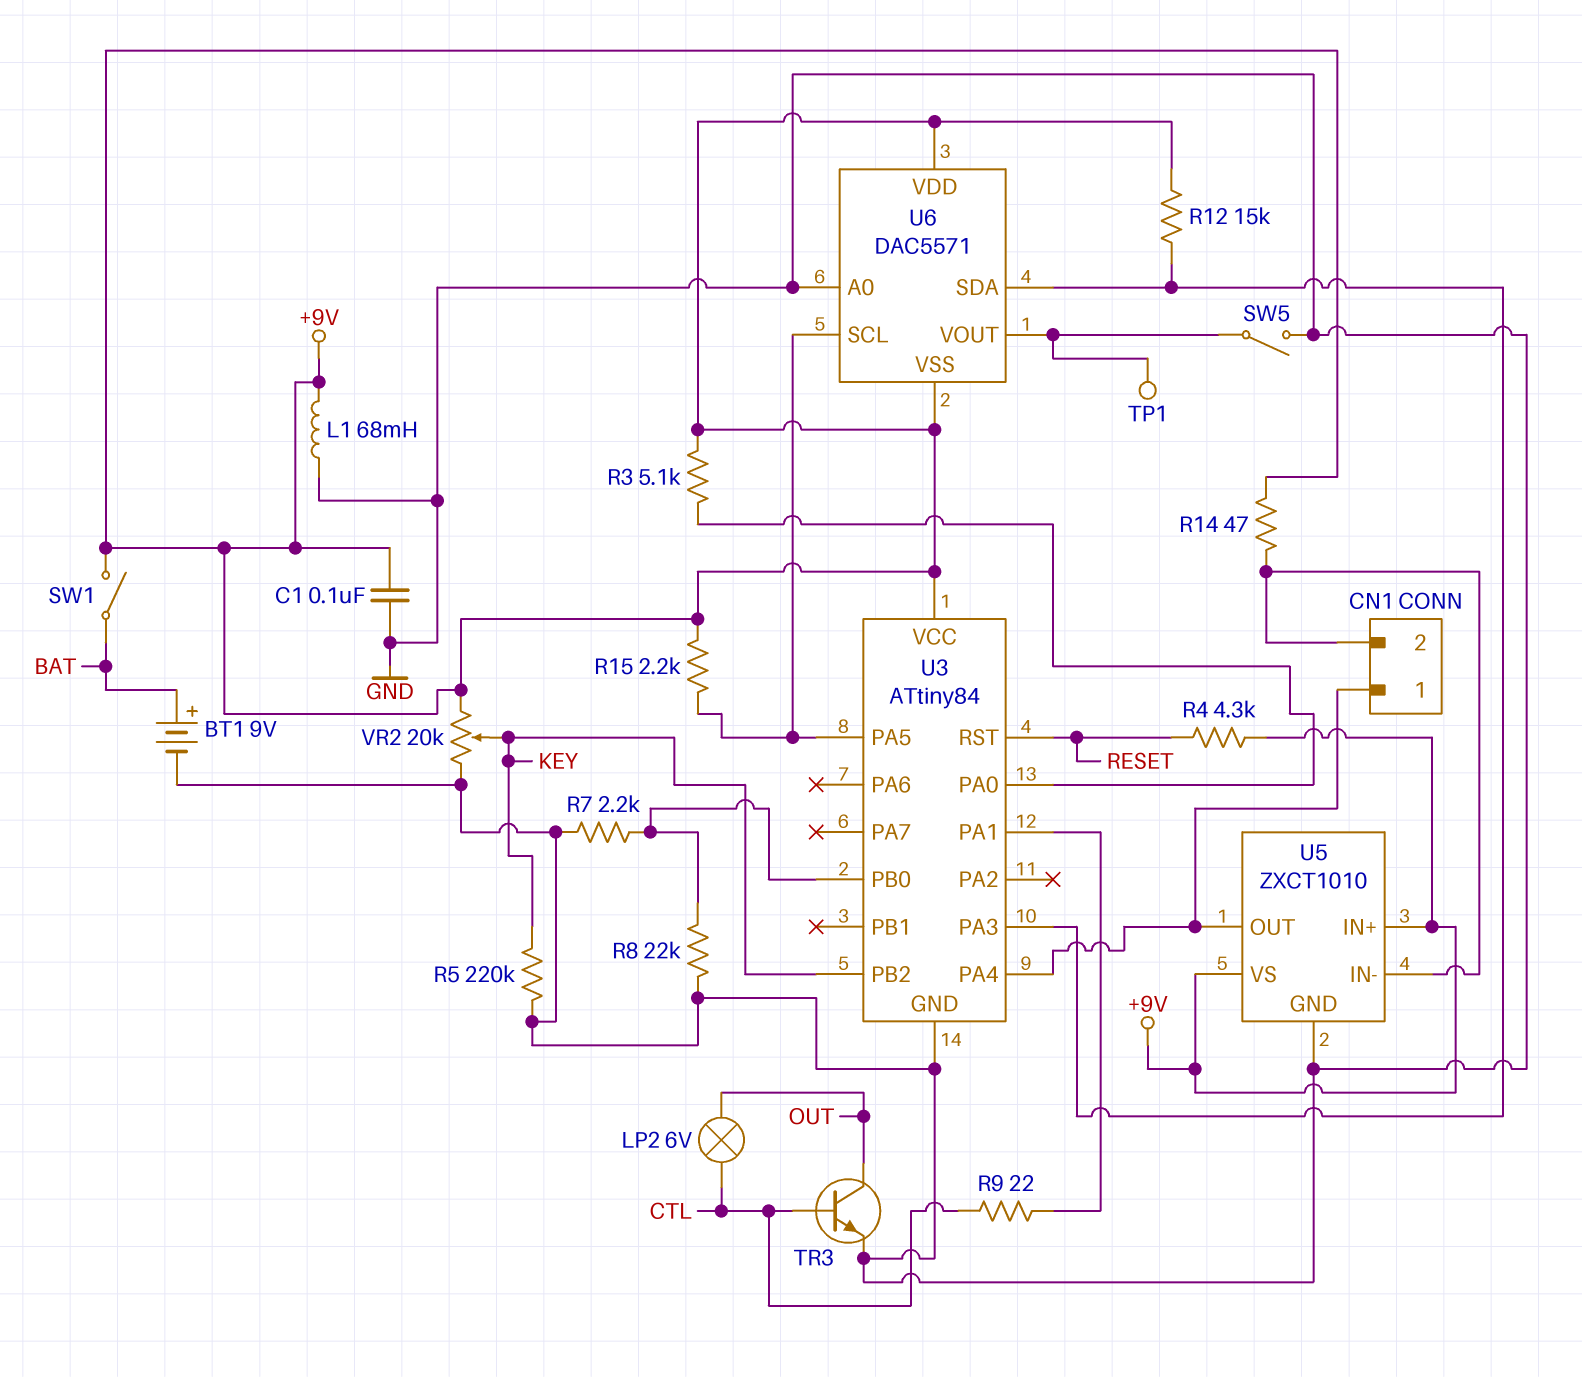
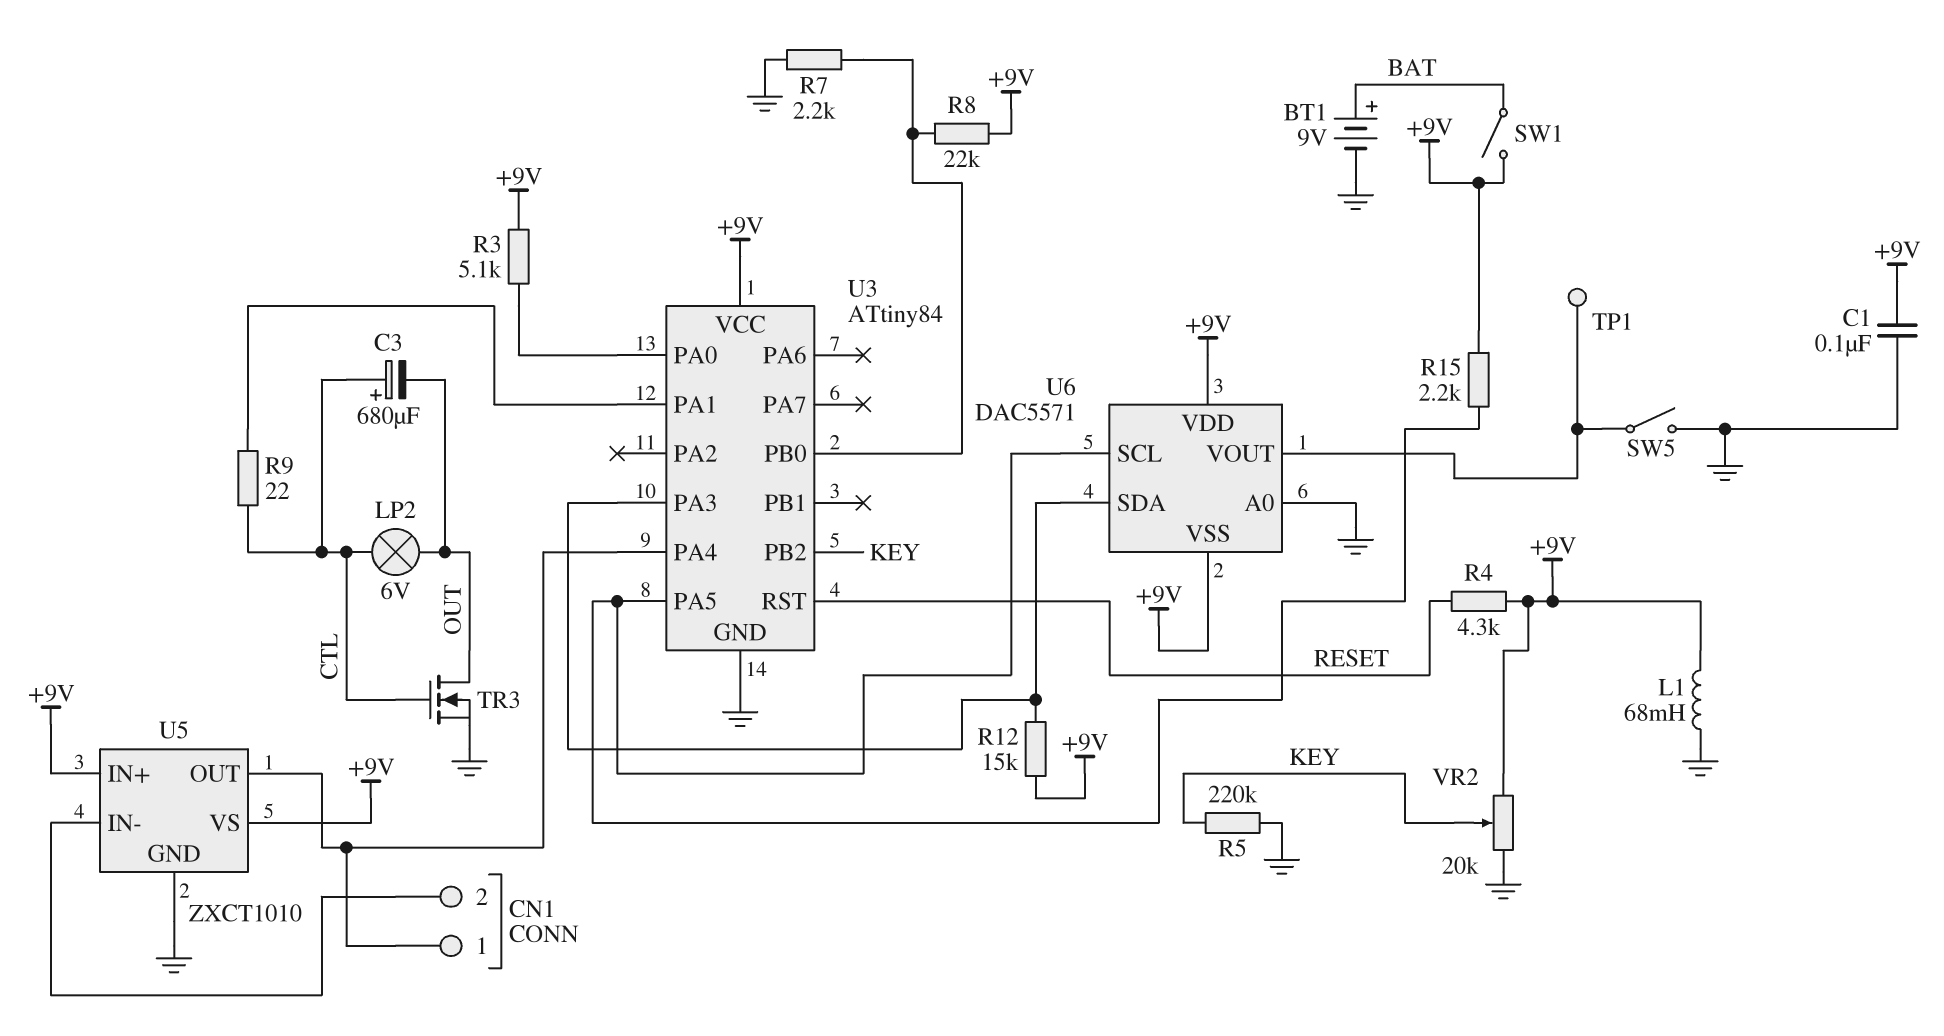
C3: none -> 680uF (plus CTL, minus OUT)
R8: 22k (GND, U3/PB0) -> 22k (+9V, U3/PB0)
R14: 47 (+9V, CN1/2) -> none
TR3: NPN (B CTL, C OUT, E GND) -> NMOS (G CTL, D OUT, S GND)

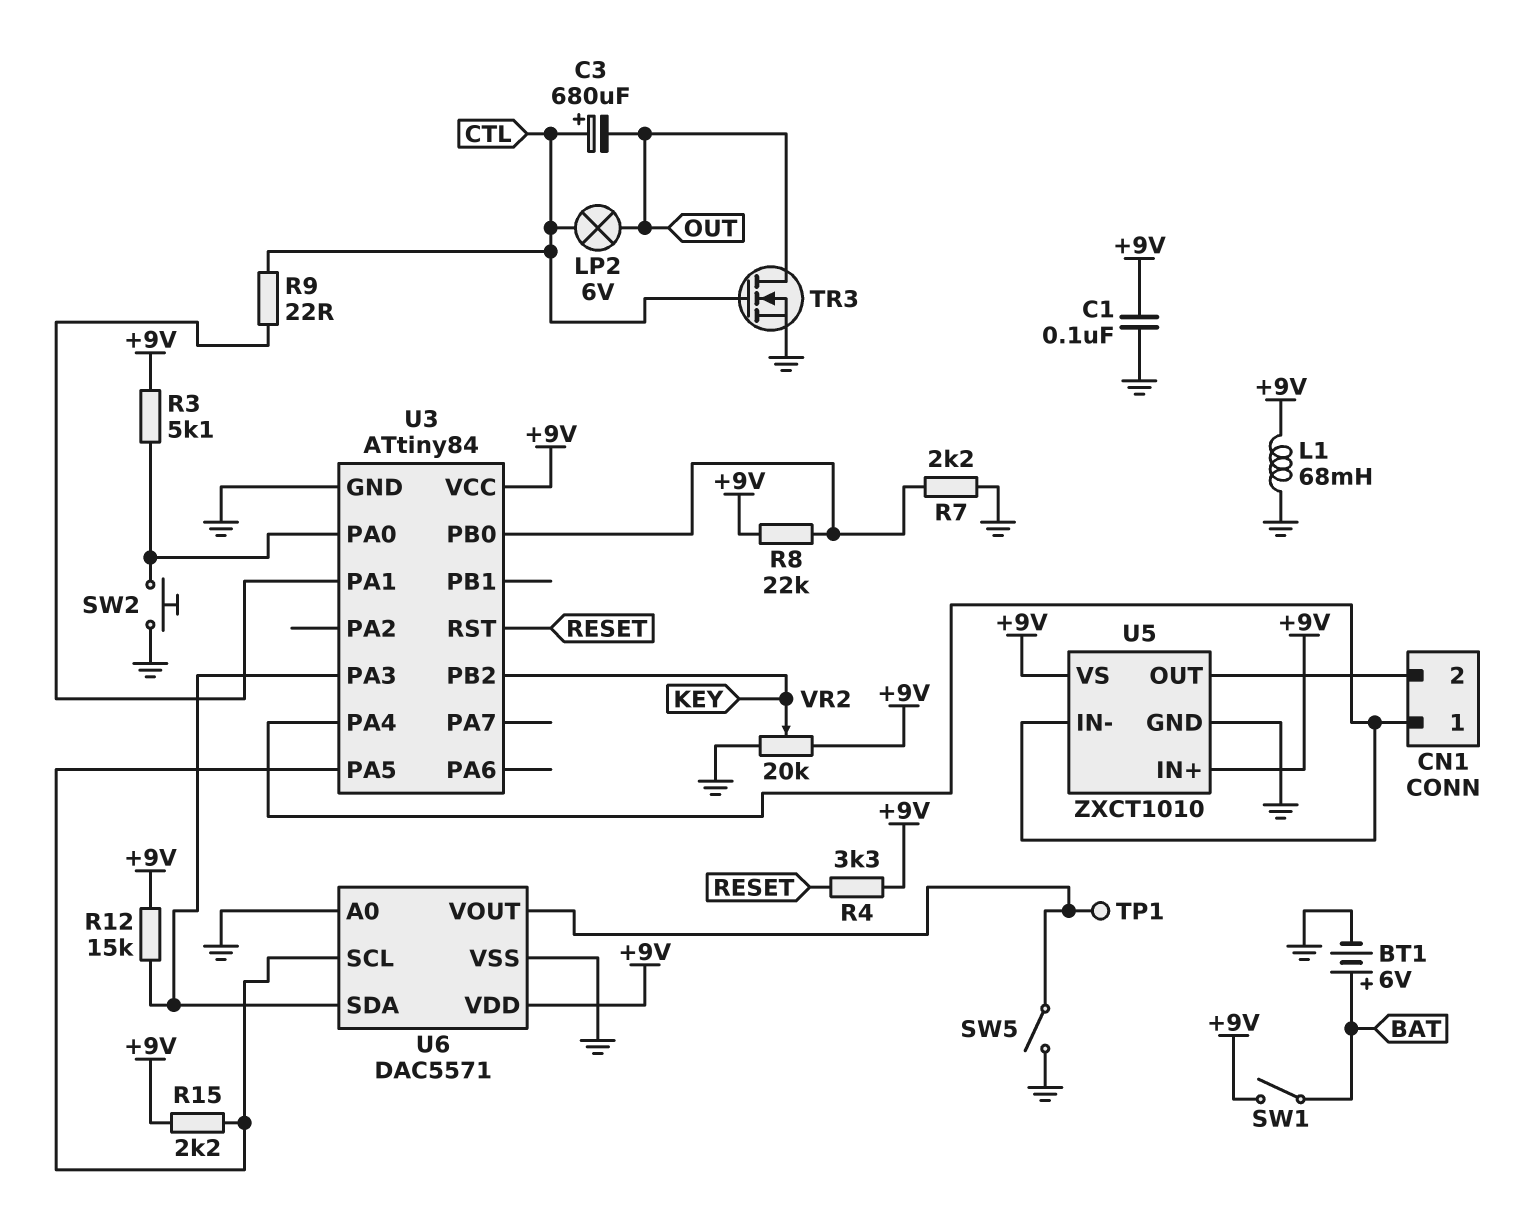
BT1: 9V (plus BAT, minus GND) -> 6V (plus BAT, minus GND)
R4: 4.3k (+9V, RESET) -> 3.3k (+9V, RESET)
R5: 220k (GND, KEY) -> none
SW2: none -> button (GND, U3/PA0)
U5 pin IN-: CN1/2 -> CN1/1
U5 pin OUT: CN1/1 -> CN1/2
U6 pin VSS: +9V -> GND

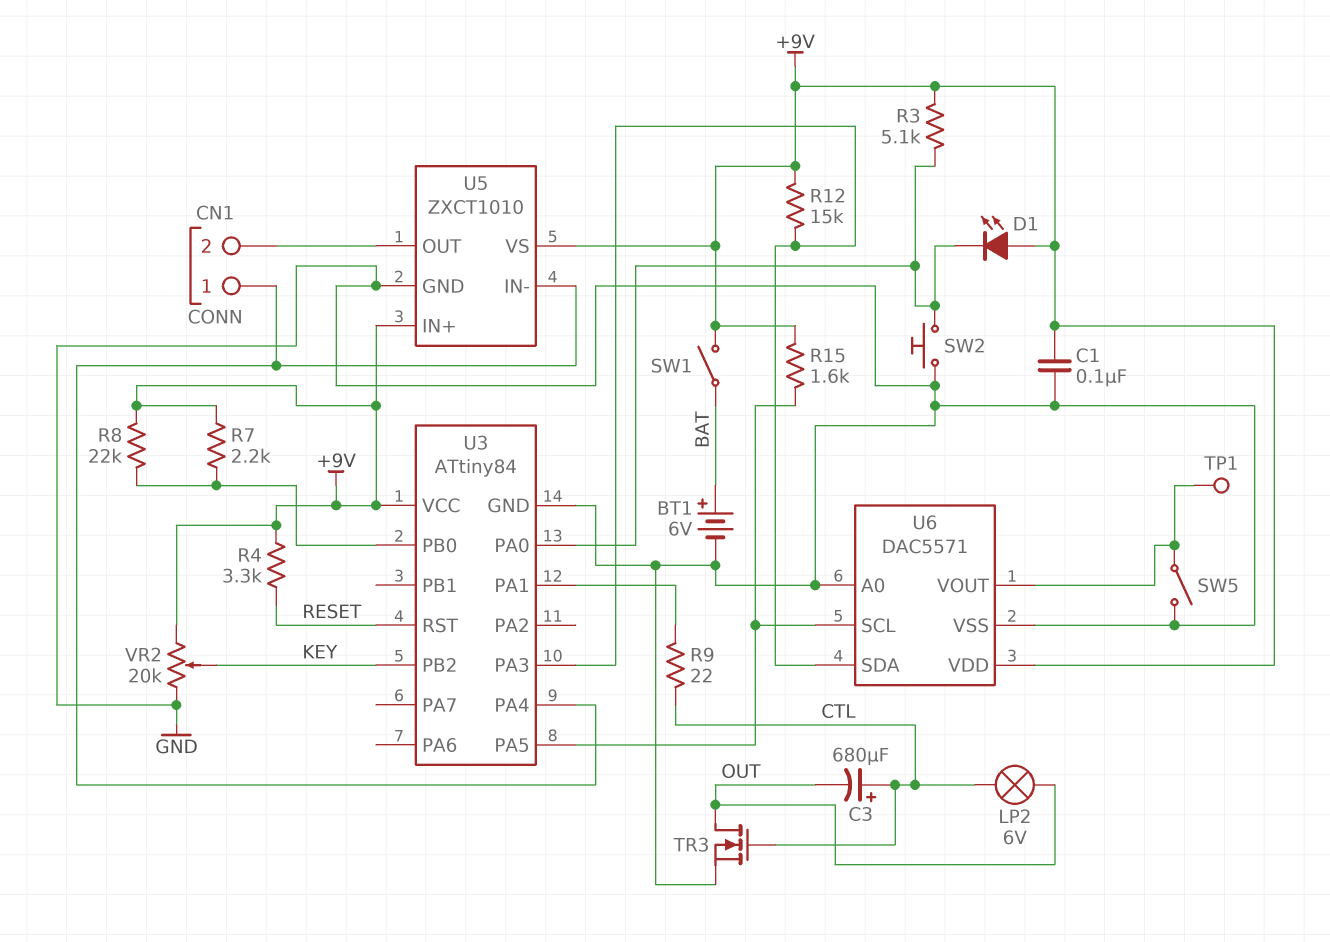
D1: none -> LED (A +9V, K U3/PA0)
L1: 68mH (+9V, GND) -> none
R7: 2.2k (GND, U3/PB0) -> 2.2k (+9V, U3/PB0)
R15: 2.2k (+9V, U3/PA5) -> 1.6k (+9V, U3/PA5)

